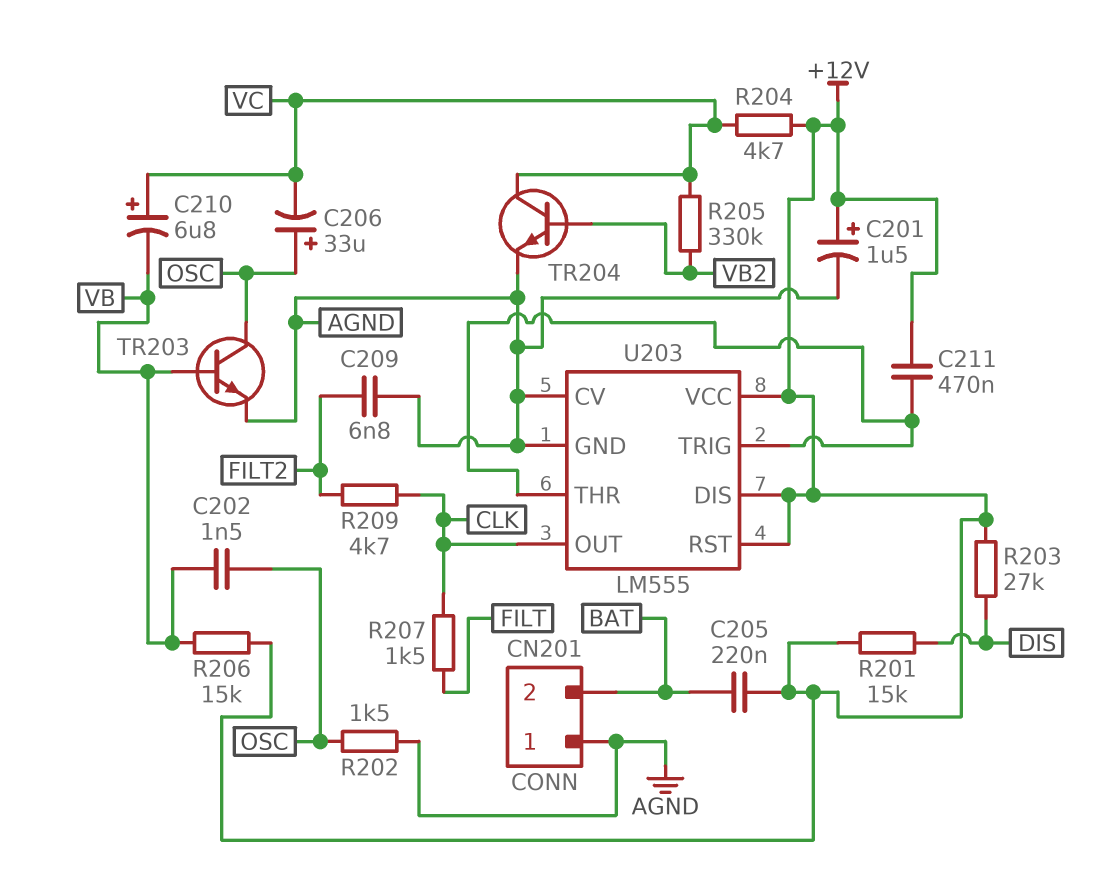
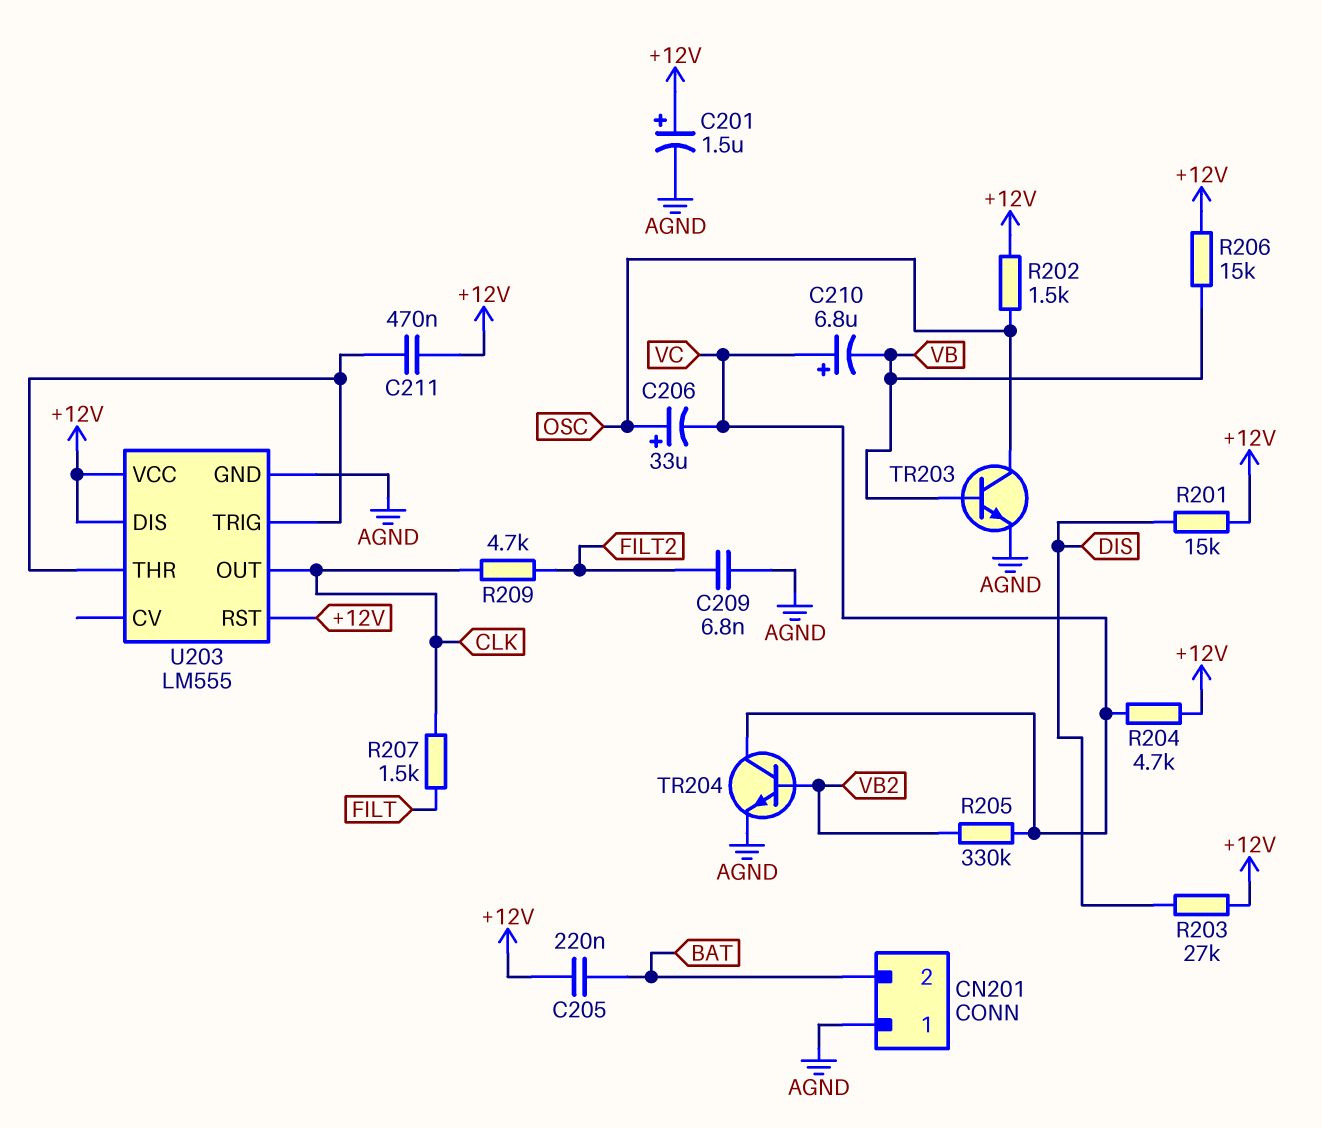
C202: 1.5nF (OSC, VB) -> none
R202: 1.5k (AGND, OSC) -> 1.5k (+12V, OSC)
U203 pin CV: AGND -> none

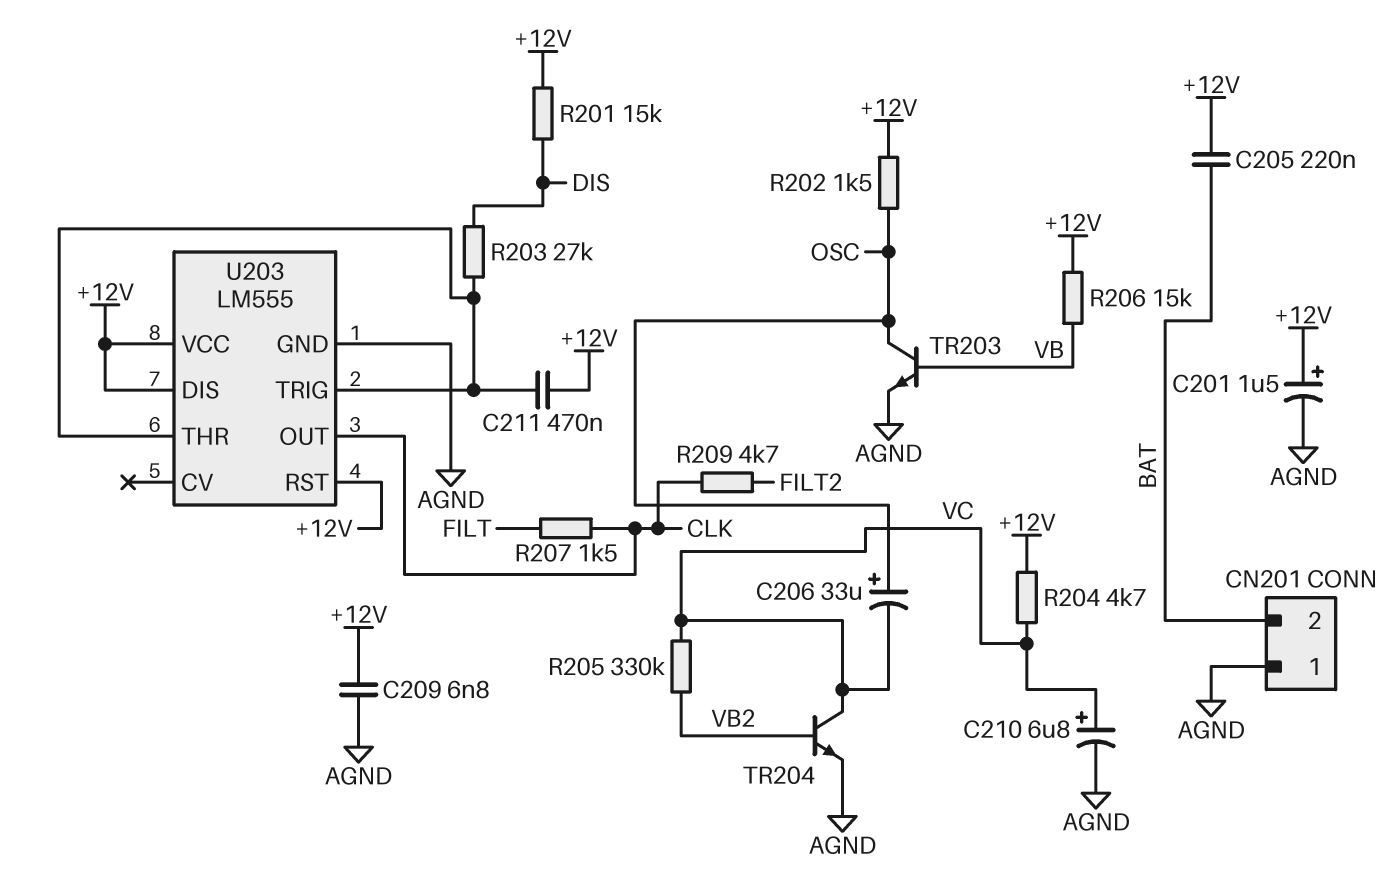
C209: 6.8nF (AGND, FILT2) -> 6.8nF (+12V, AGND)
C210: 6.8uF (plus VC, minus VB) -> 6.8uF (plus VC, minus AGND)
R203: 27k (+12V, DIS) -> 27k (DIS, U203/THR)

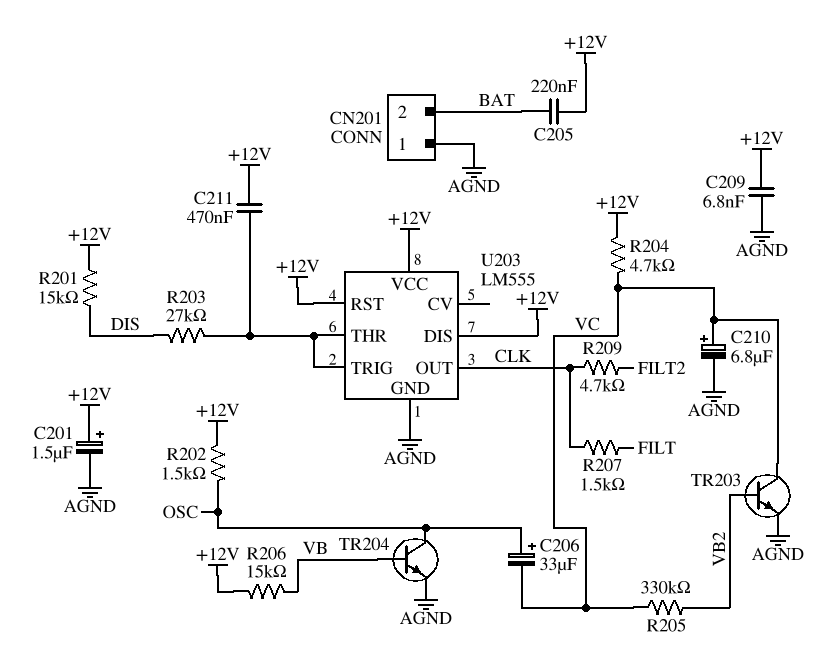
TR203: NPN (B VB, C OSC, E AGND) -> NPN (B VB2, C VC, E AGND)
TR204: NPN (B VB2, C VC, E AGND) -> NPN (B VB, C OSC, E AGND)

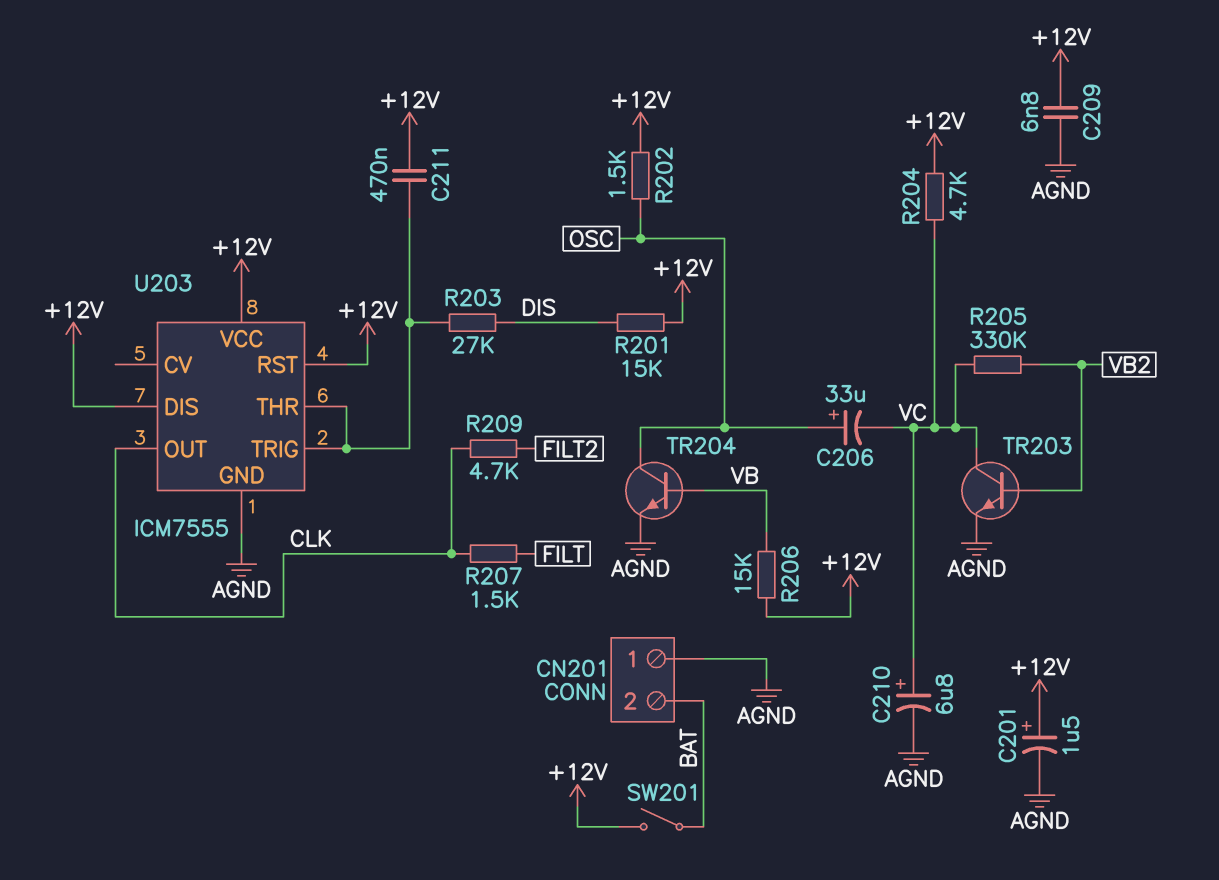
C205: 220nF (+12V, BAT) -> none
SW201: none -> switch (+12V, BAT)
U203: LM555 -> ICM7555

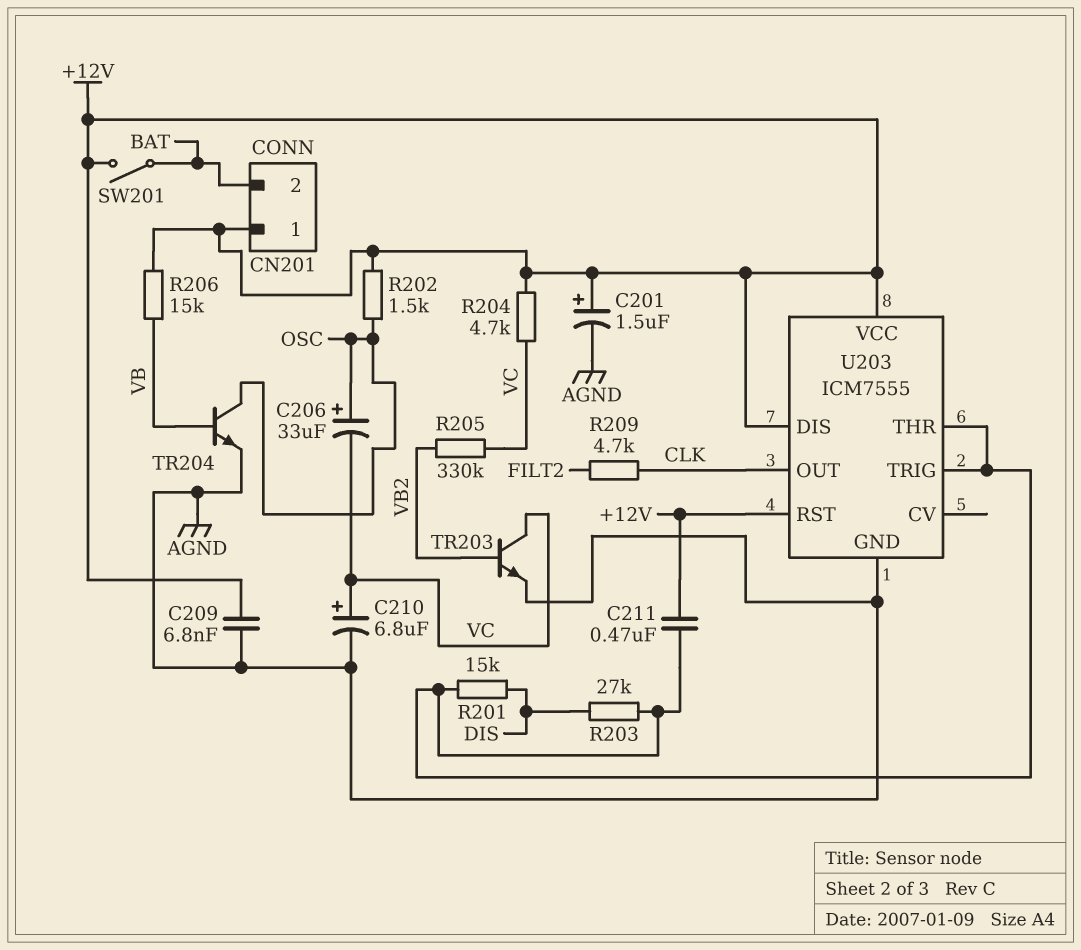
CN201 pin 1: AGND -> +12V
R201: 15k (+12V, DIS) -> 15k (DIS, U203/THR)
R207: 1.5k (CLK, FILT) -> none

